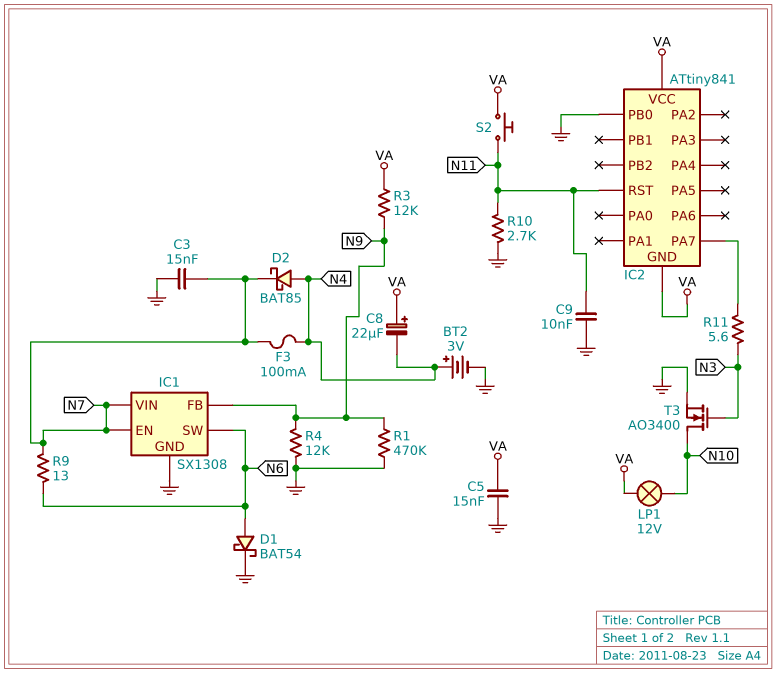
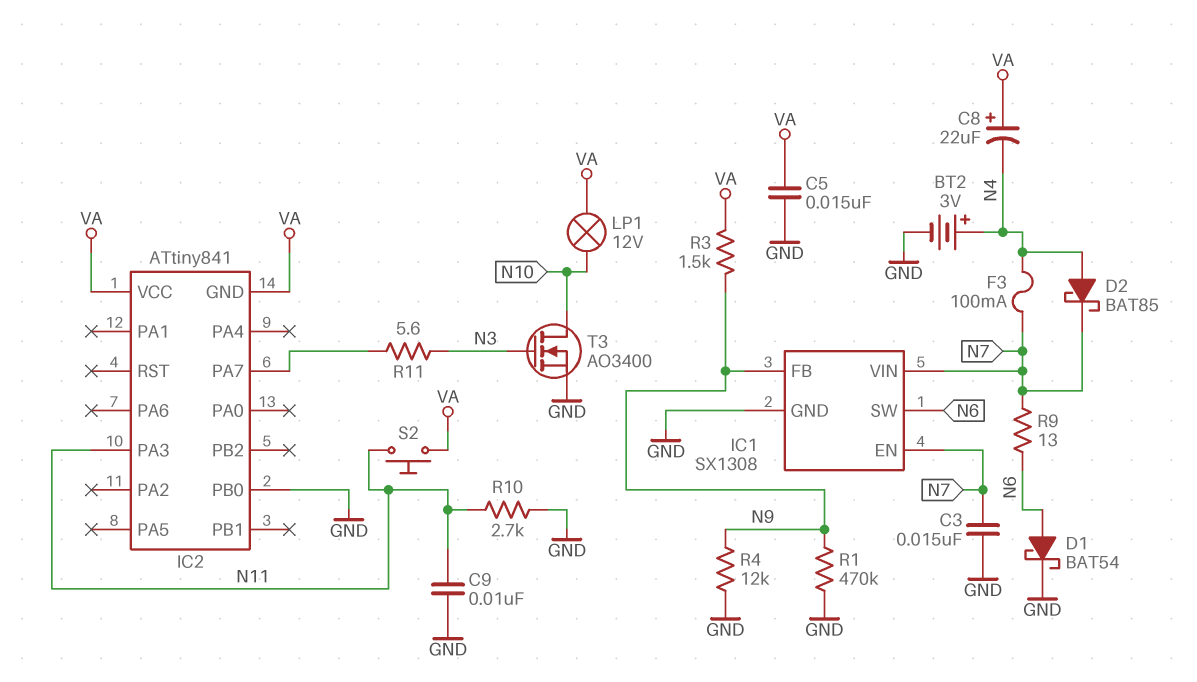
IC2 pin PA3: none -> N11
IC2 pin RST: N11 -> none
R3: 12k (N9, VA) -> 1.5k (N9, VA)

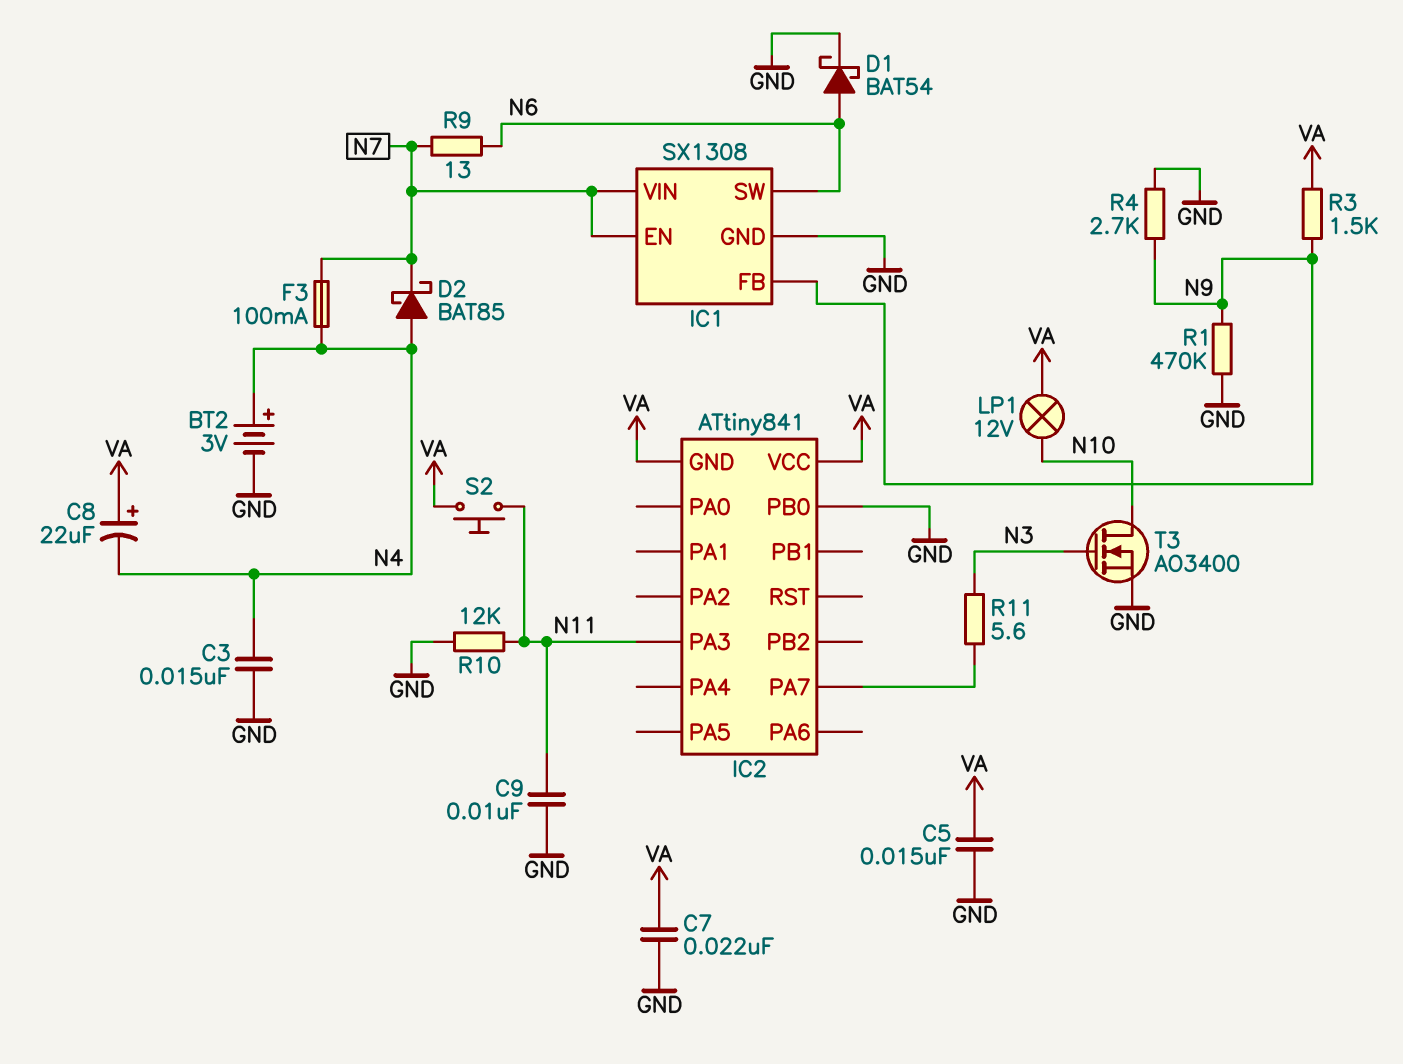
C3: 15nF (GND, N7) -> 15nF (GND, N4)
C7: none -> 22nF (GND, VA)
R4: 12k (GND, N9) -> 2.7k (GND, N9)
R10: 2.7k (GND, N11) -> 12k (GND, N11)

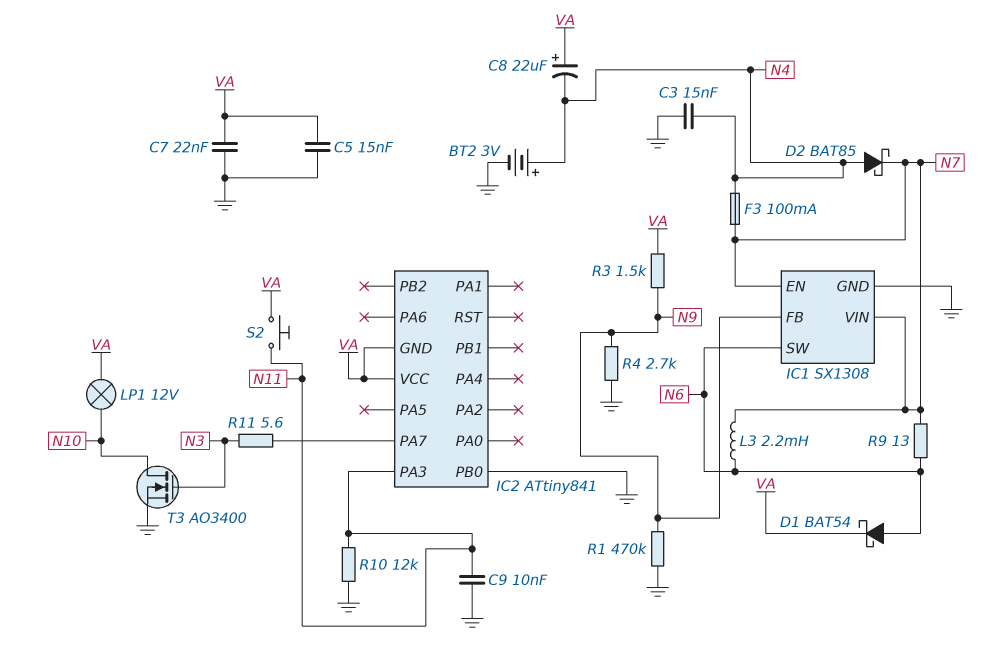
D1: schottky BAT54 (A N6, K GND) -> schottky BAT54 (A N6, K VA)
L3: none -> 2.2mH (N6, N7)

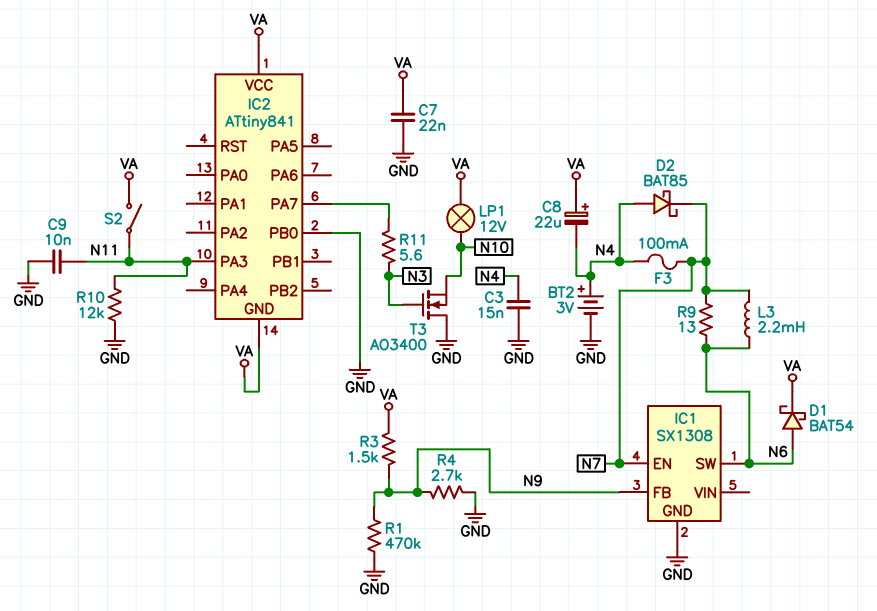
C5: 15nF (GND, VA) -> none
IC1 pin VIN: N7 -> none
S2: button (N11, VA) -> switch (N11, VA)
T3: NMOS AO3400 (G N3, D N10, S GND) -> NMOS AO3400 (G N3, D GND, S N10)

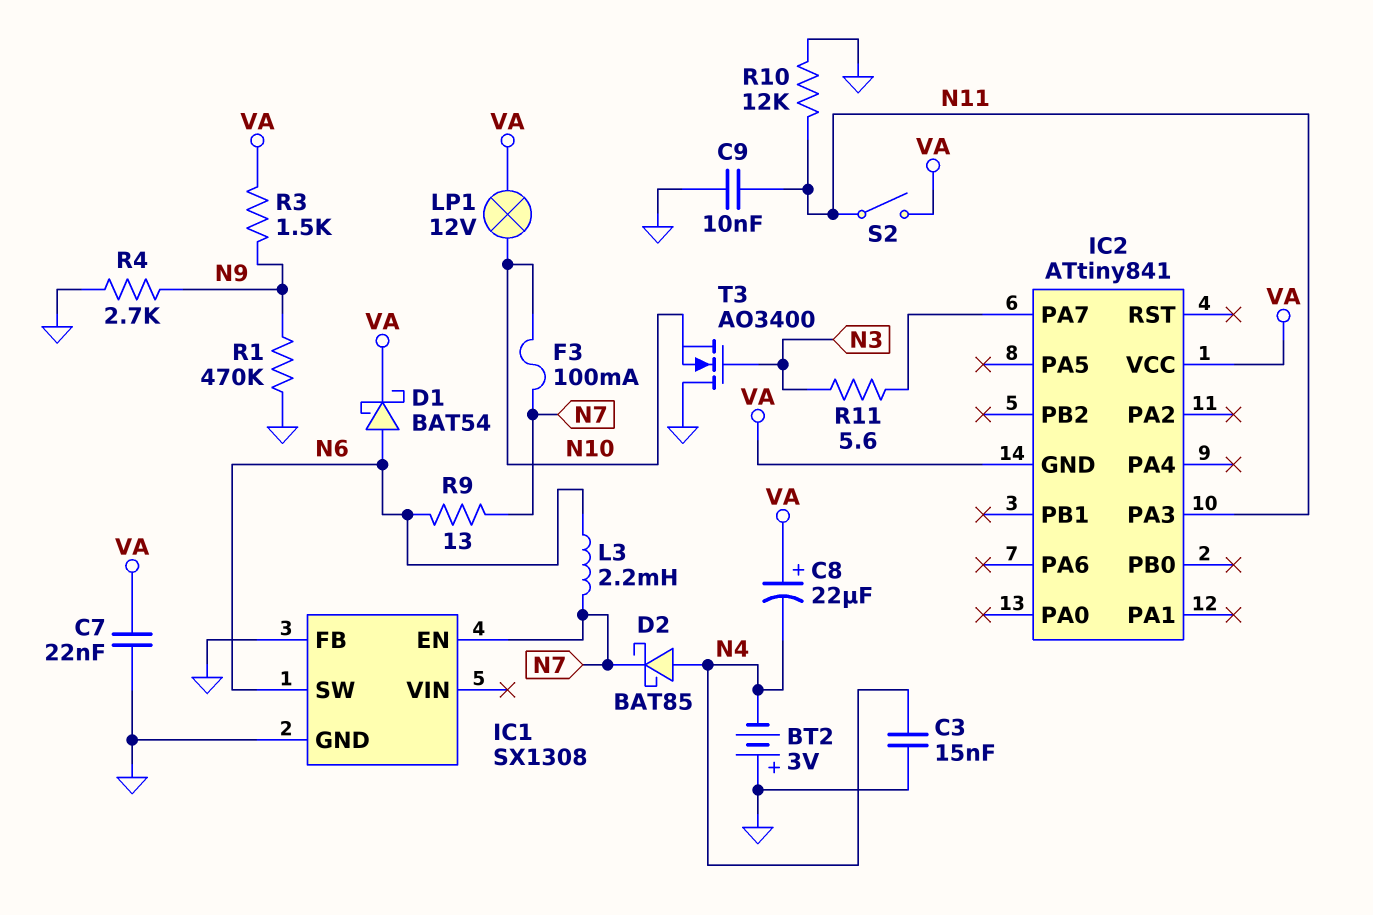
BT2: 3V (plus N4, minus GND) -> 3V (plus GND, minus N4)
F3: 100mA (N4, N7) -> 100mA (N7, N10)
IC1 pin FB: N9 -> GND
IC2 pin PB0: GND -> none

